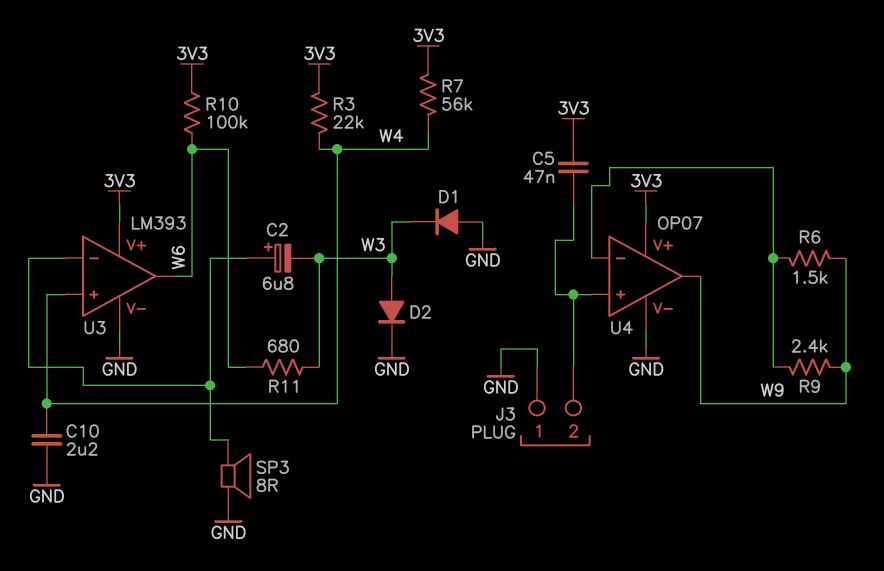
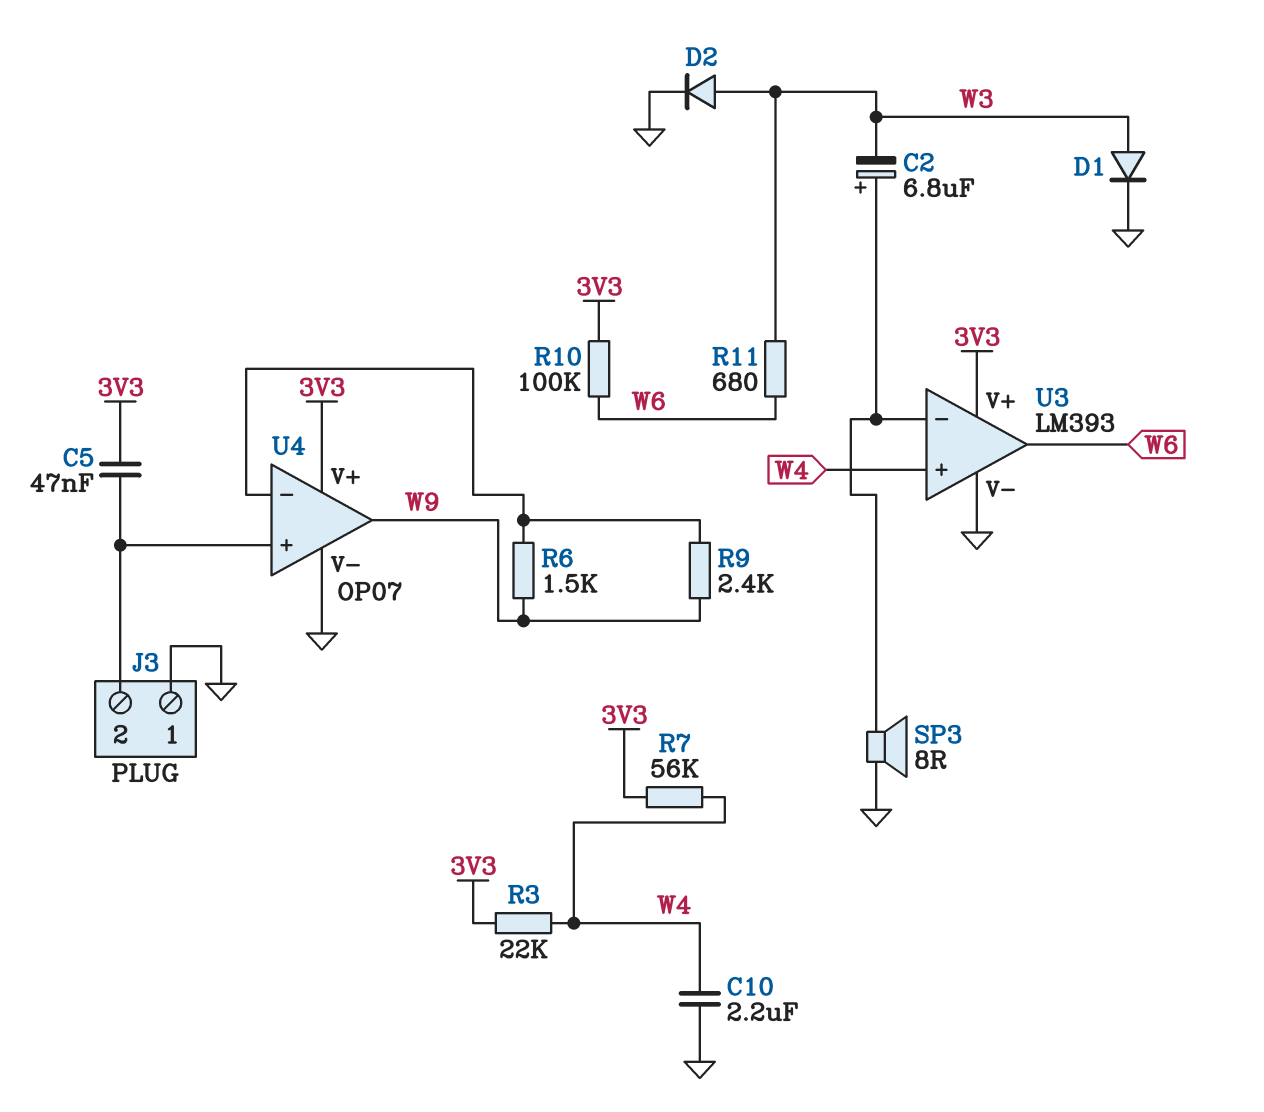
D1: diode (A GND, K W3) -> diode (A W3, K GND)

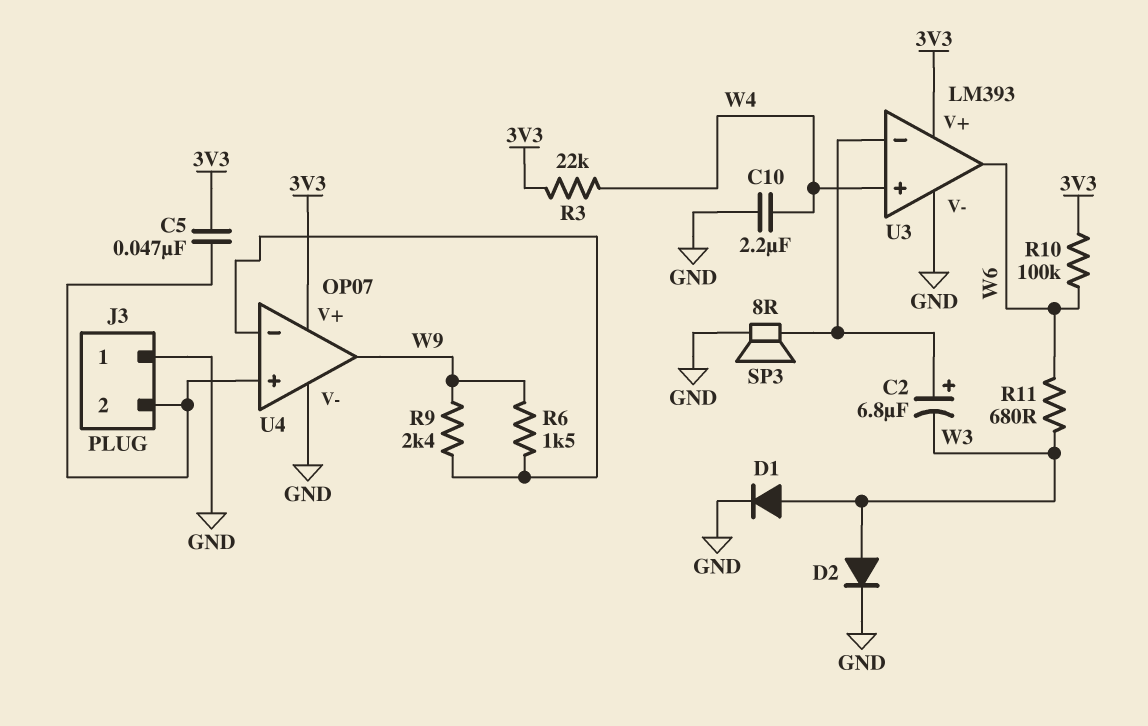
R7: 56k (3V3, W4) -> none

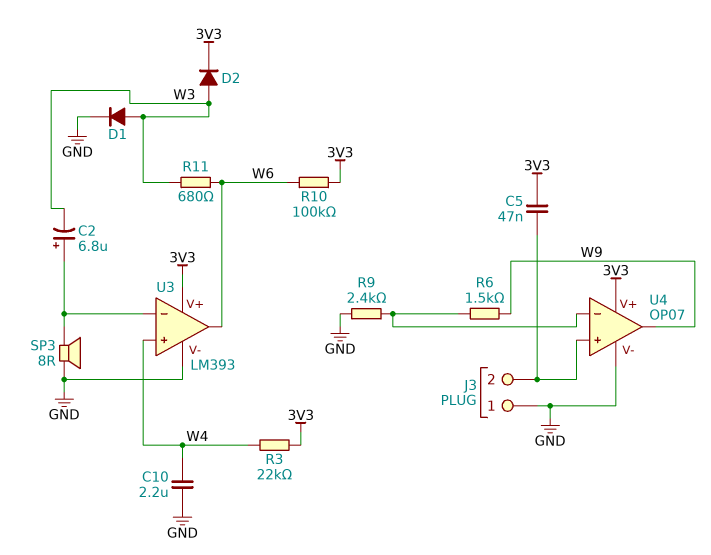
D2: diode (A W3, K GND) -> diode (A W3, K 3V3)
R9: 2.4k (U4/in-, W9) -> 2.4k (GND, U4/in-)

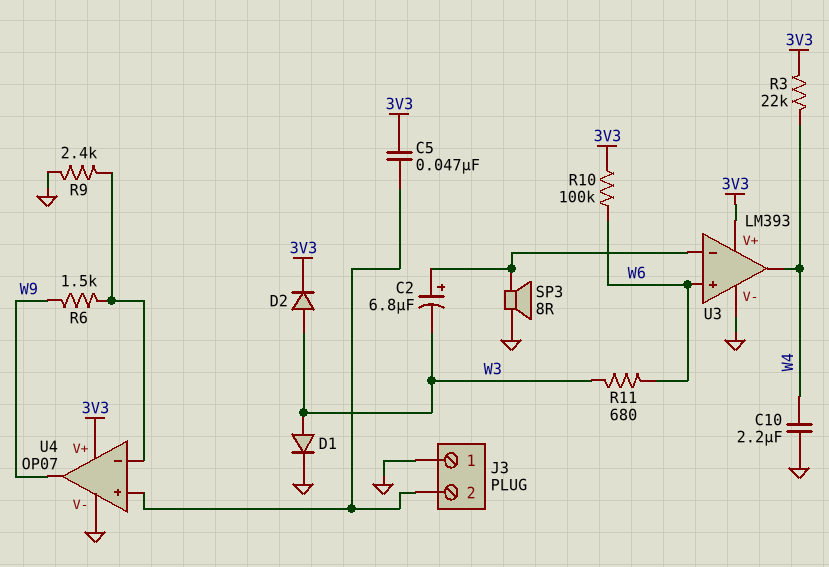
U3 pin in+: W4 -> W6
U3 pin out: W6 -> W4

